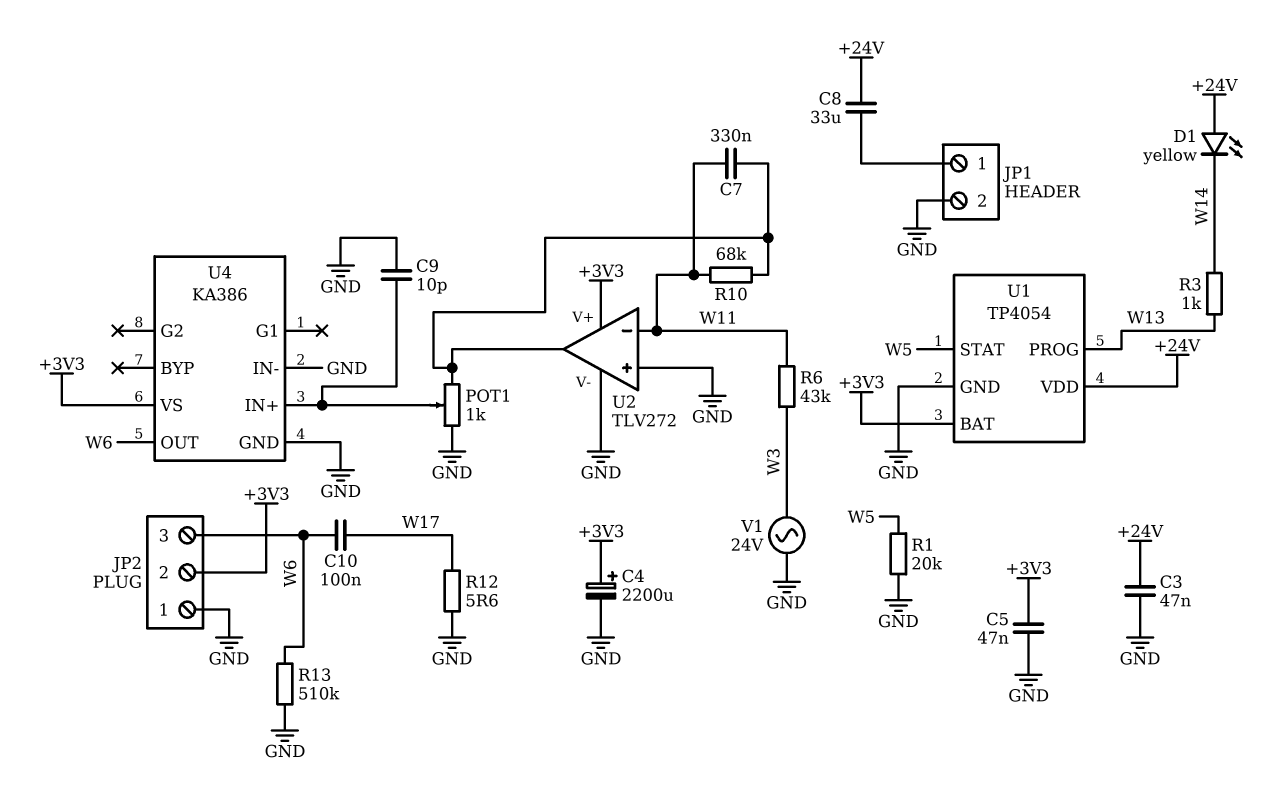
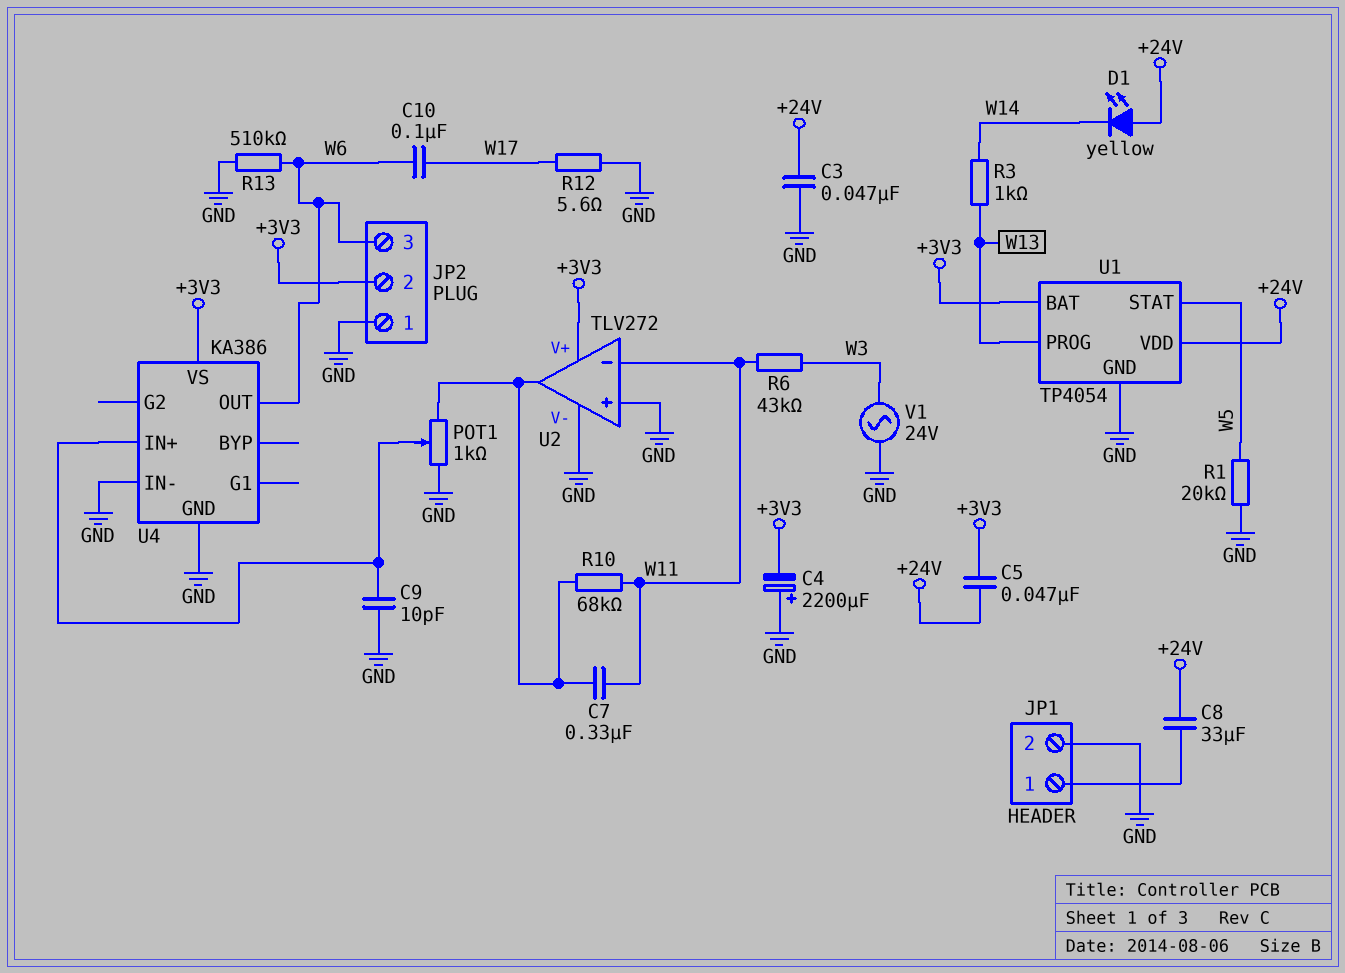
C4: 2200uF (plus +3V3, minus GND) -> 2200uF (plus GND, minus +3V3)
C5: 47nF (+3V3, GND) -> 47nF (+3V3, +24V)

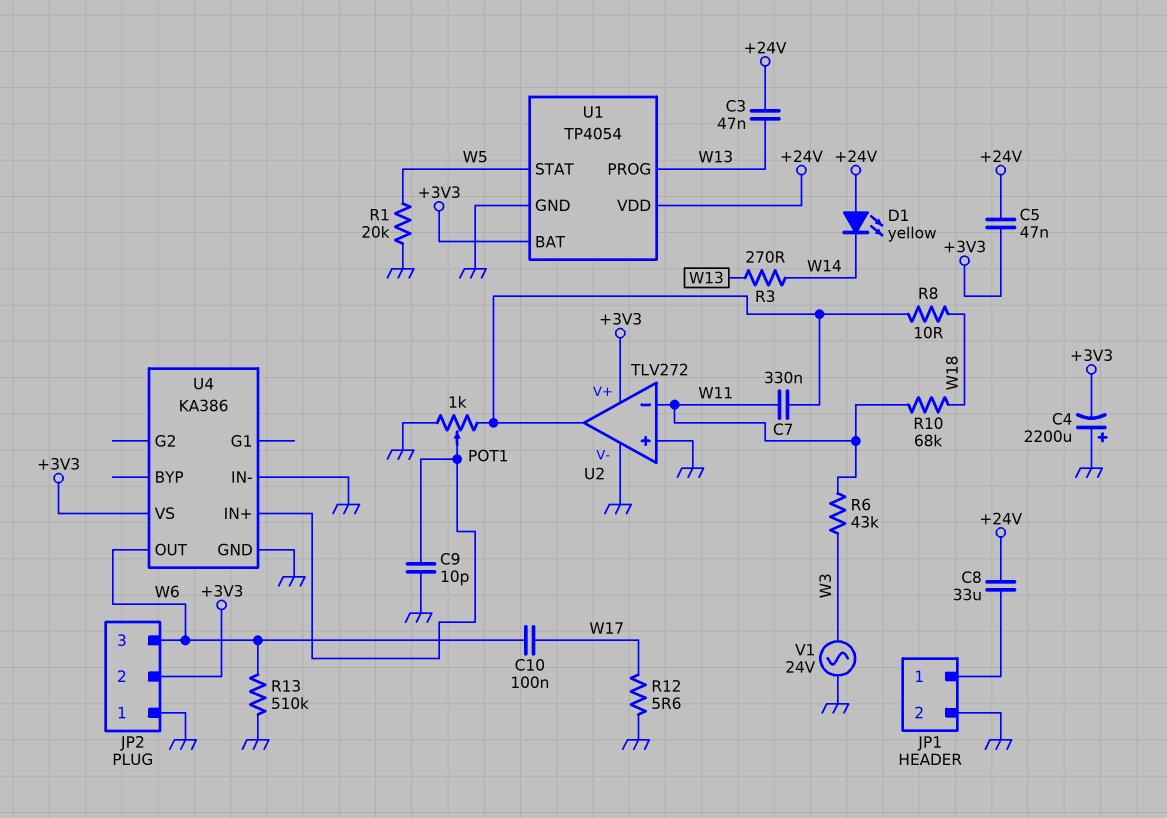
C3: 47nF (+24V, GND) -> 47nF (+24V, W13)
R3: 1k (W13, W14) -> 270 (W13, W14)
R8: none -> 10 (U2/out, W18)
R10: 68k (U2/out, W11) -> 68k (W11, W18)

